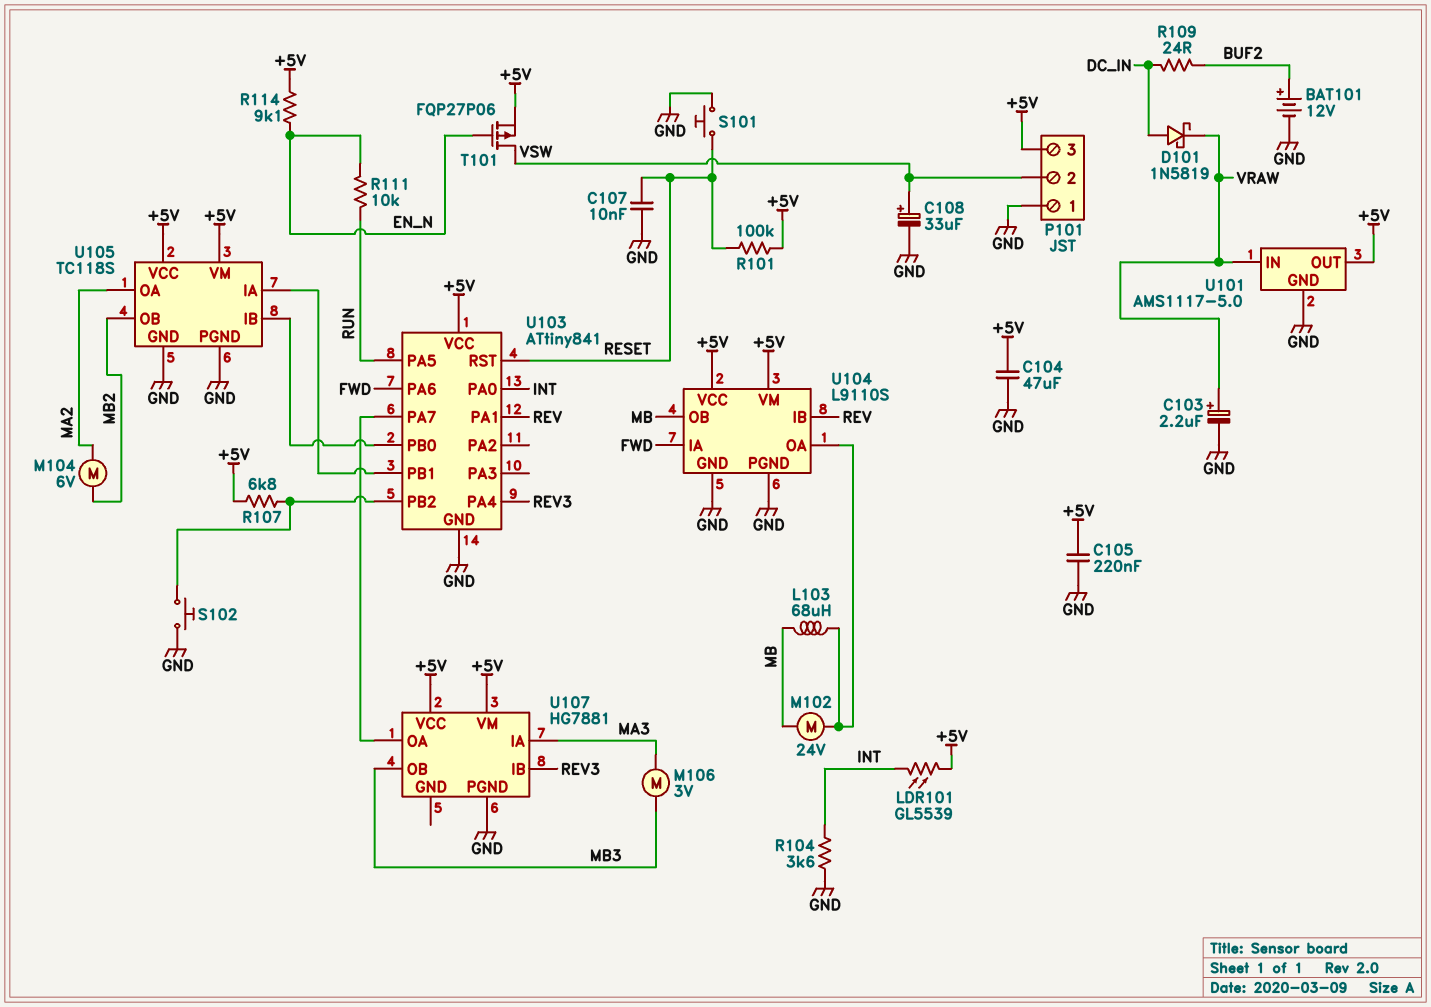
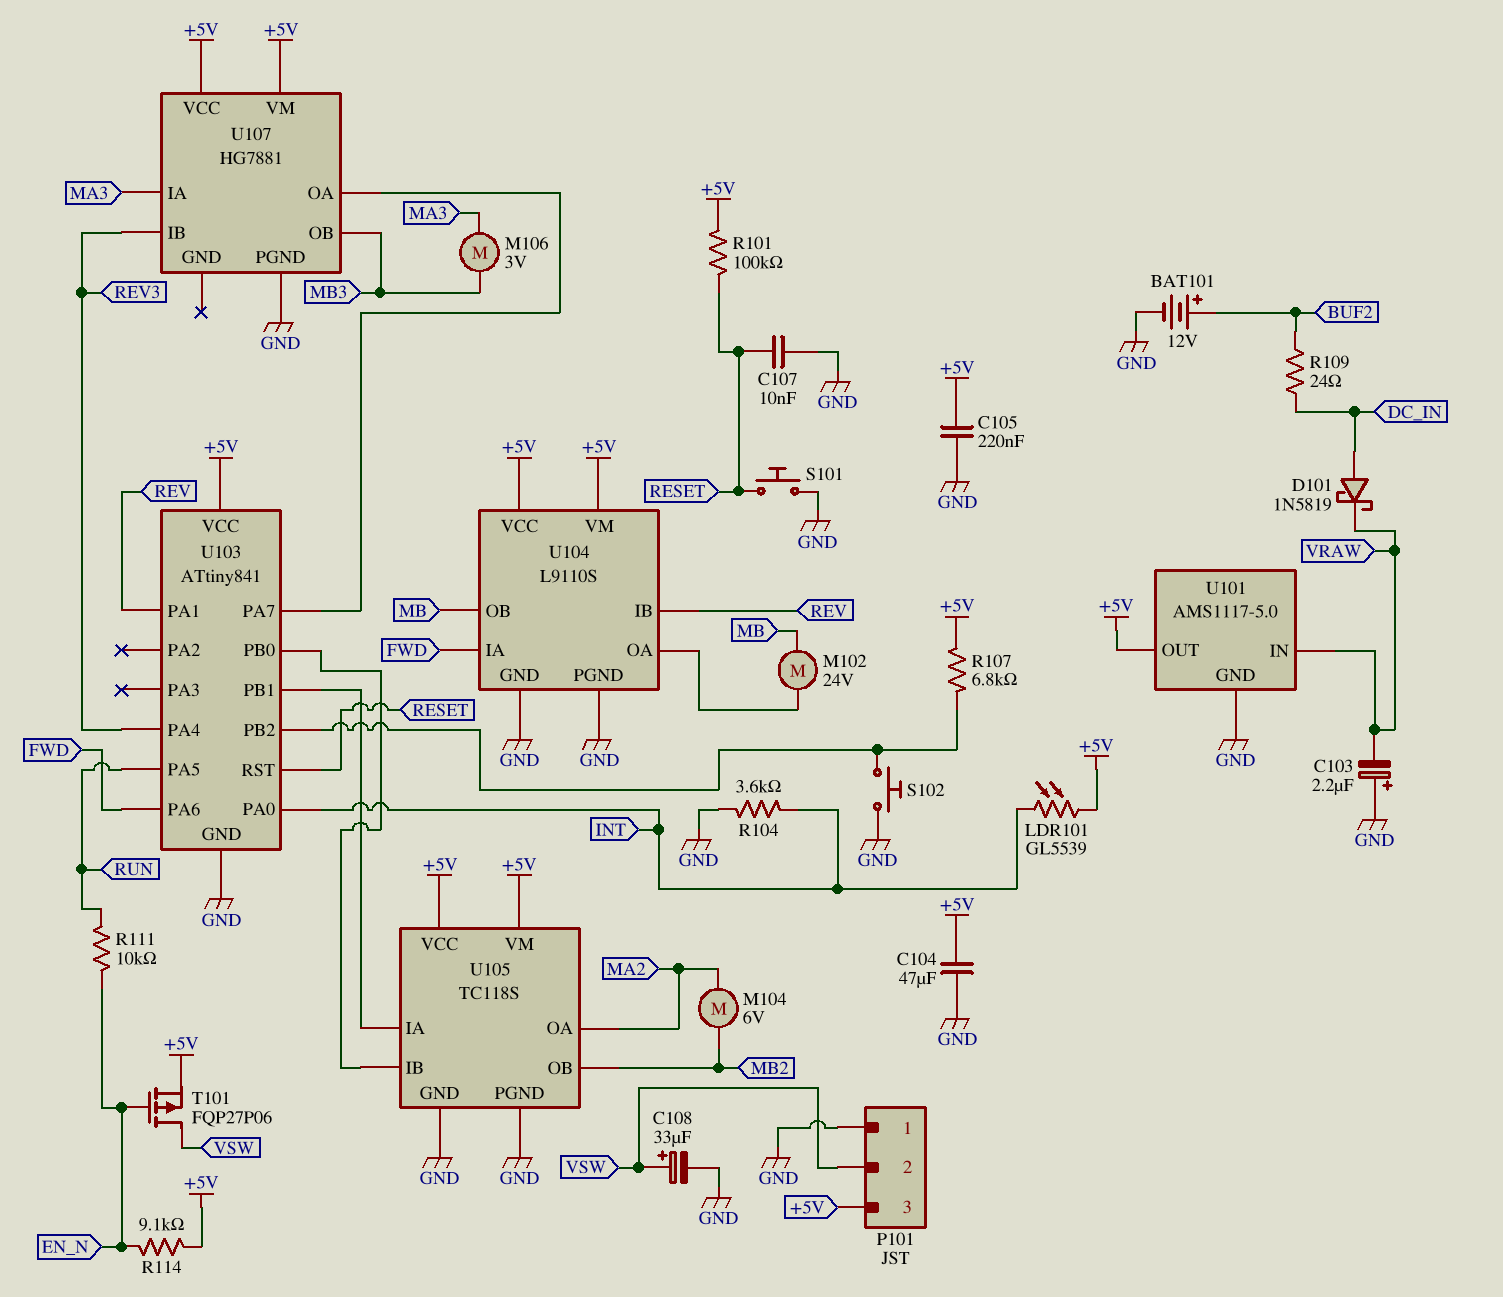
C103: 2.2uF (plus VRAW, minus GND) -> 2.2uF (plus GND, minus VRAW)
L103: 68uH (MB, U104/OA) -> none

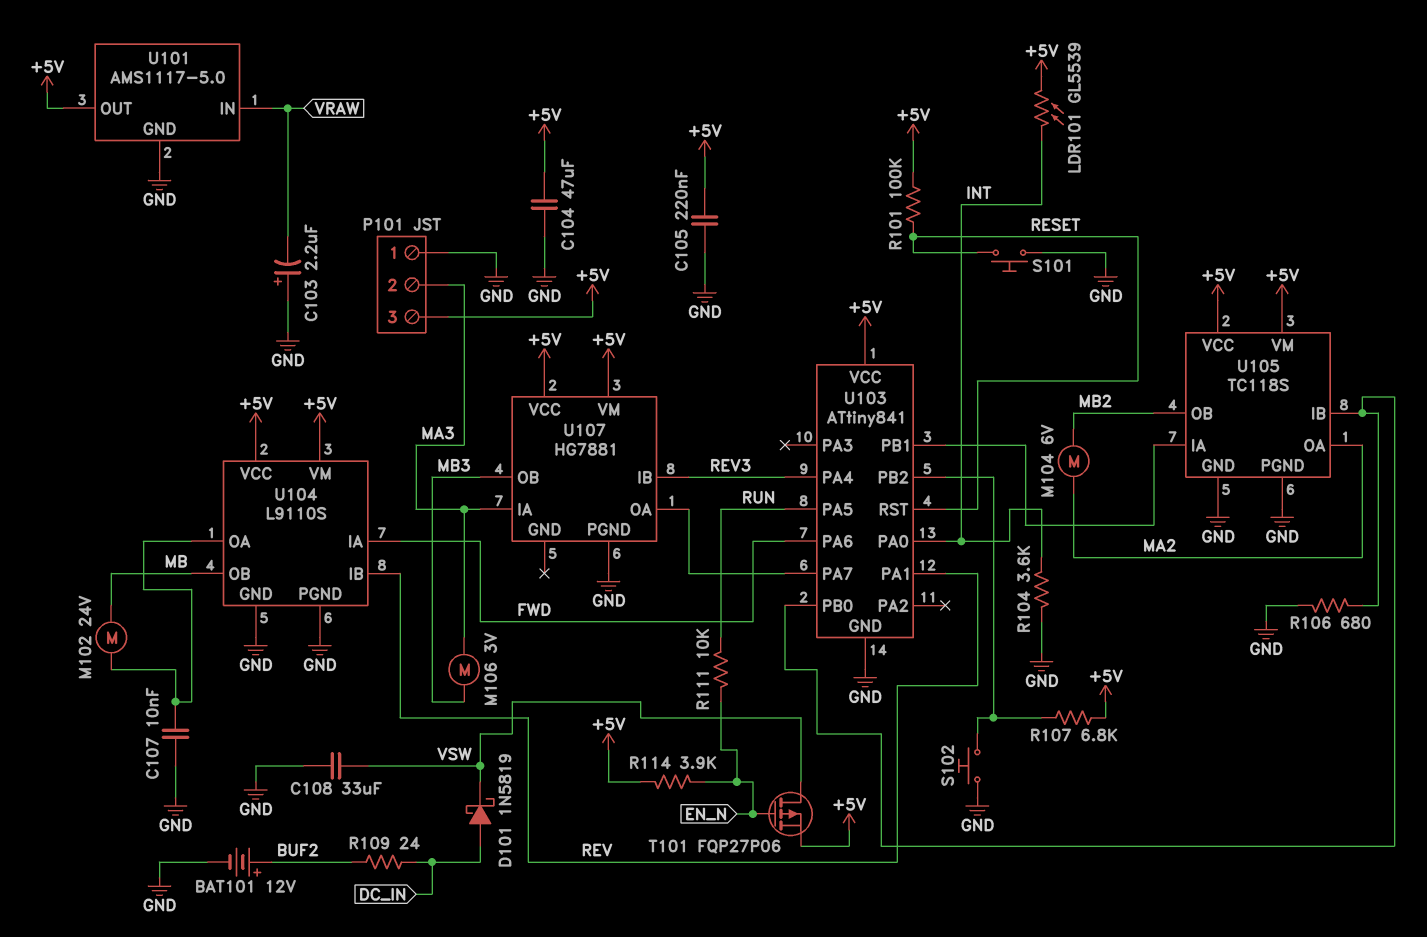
C107: 10nF (GND, RESET) -> 10nF (GND, U104/OA)
C108: 33uF (plus VSW, minus GND) -> 33uF (GND, VSW)
D101: schottky 1N5819 (A DC_IN, K VRAW) -> schottky 1N5819 (A DC_IN, K VSW)
P101 pin 2: VSW -> MA3
R106: none -> 680 (GND, U103/PB0)
R114: 9.1k (+5V, EN_N) -> 3.9k (+5V, EN_N)

